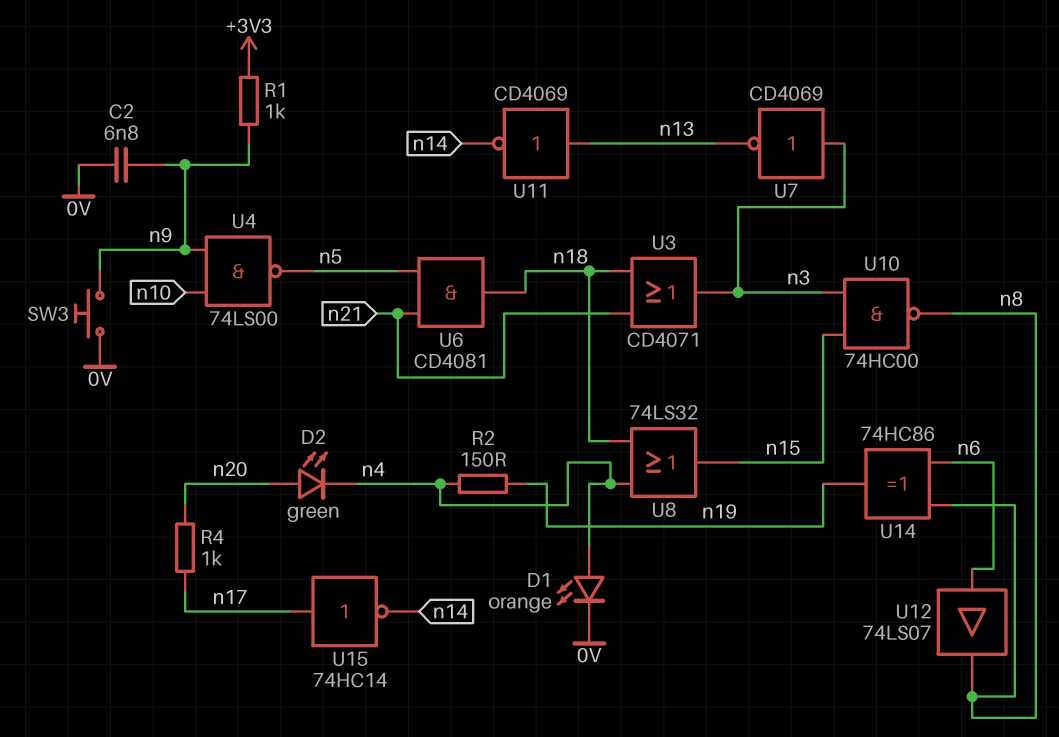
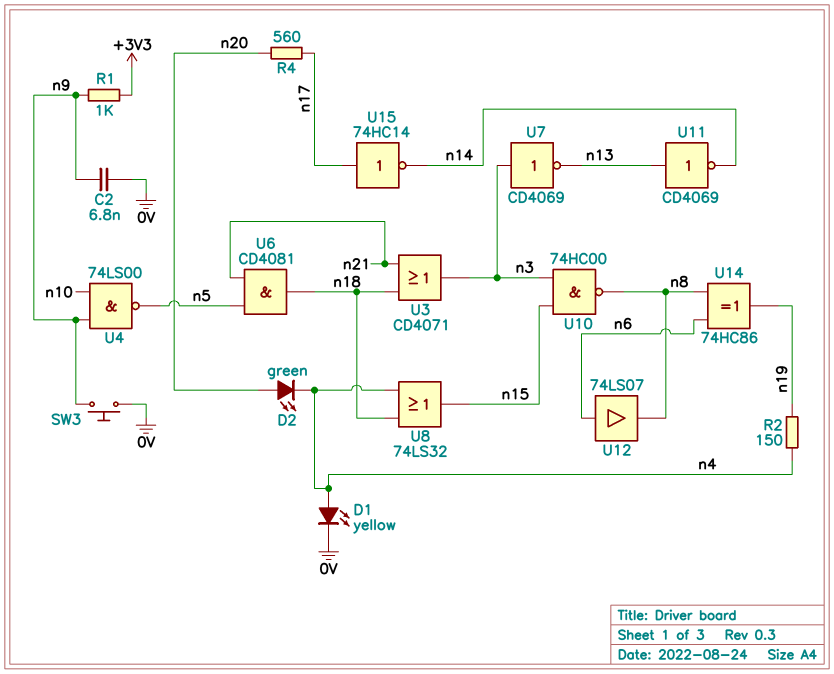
D1: LED orange (A n4, K 0V) -> LED yellow (A n4, K 0V)
R4: 1k (n17, n20) -> 560 (n17, n20)

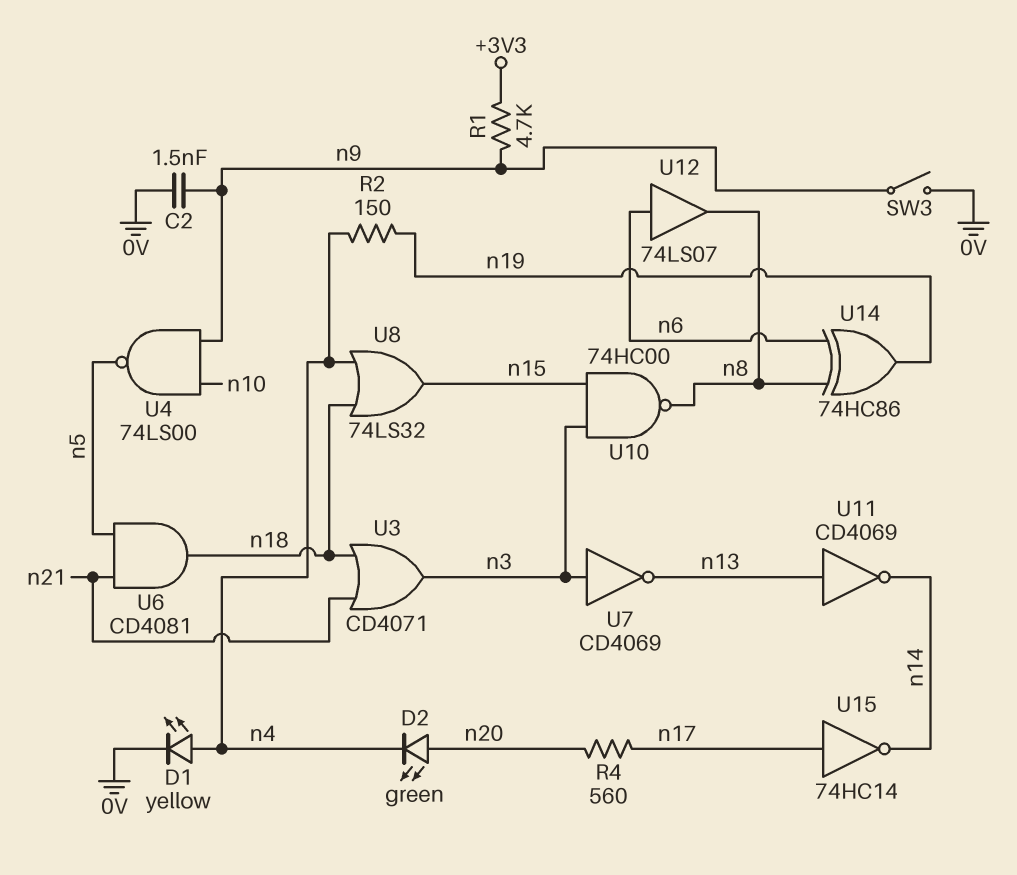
C2: 6.8nF (0V, n9) -> 1.5nF (0V, n9)
R1: 1k (+3V3, n9) -> 4.7k (+3V3, n9)
SW3: button (0V, n9) -> switch (0V, n9)

